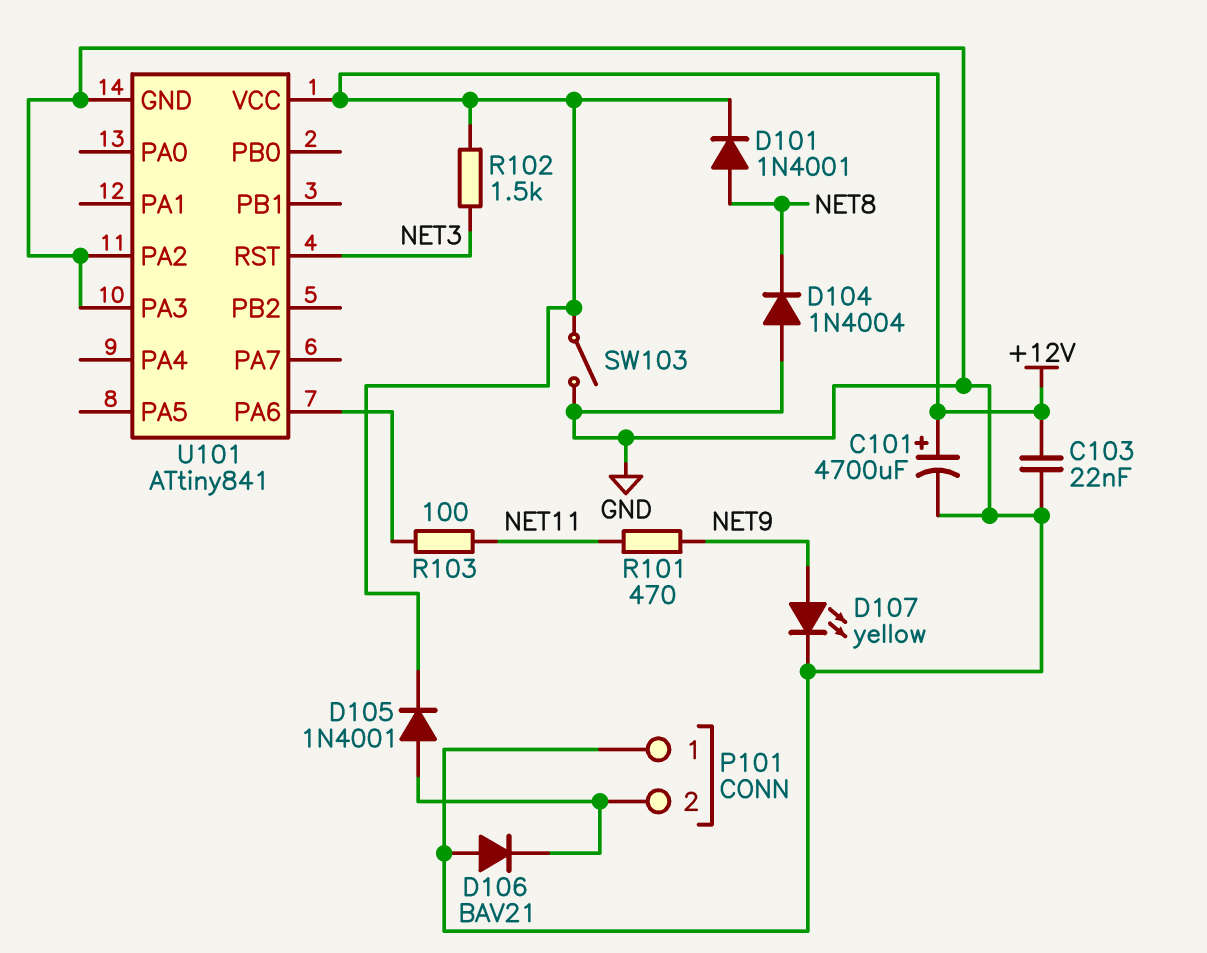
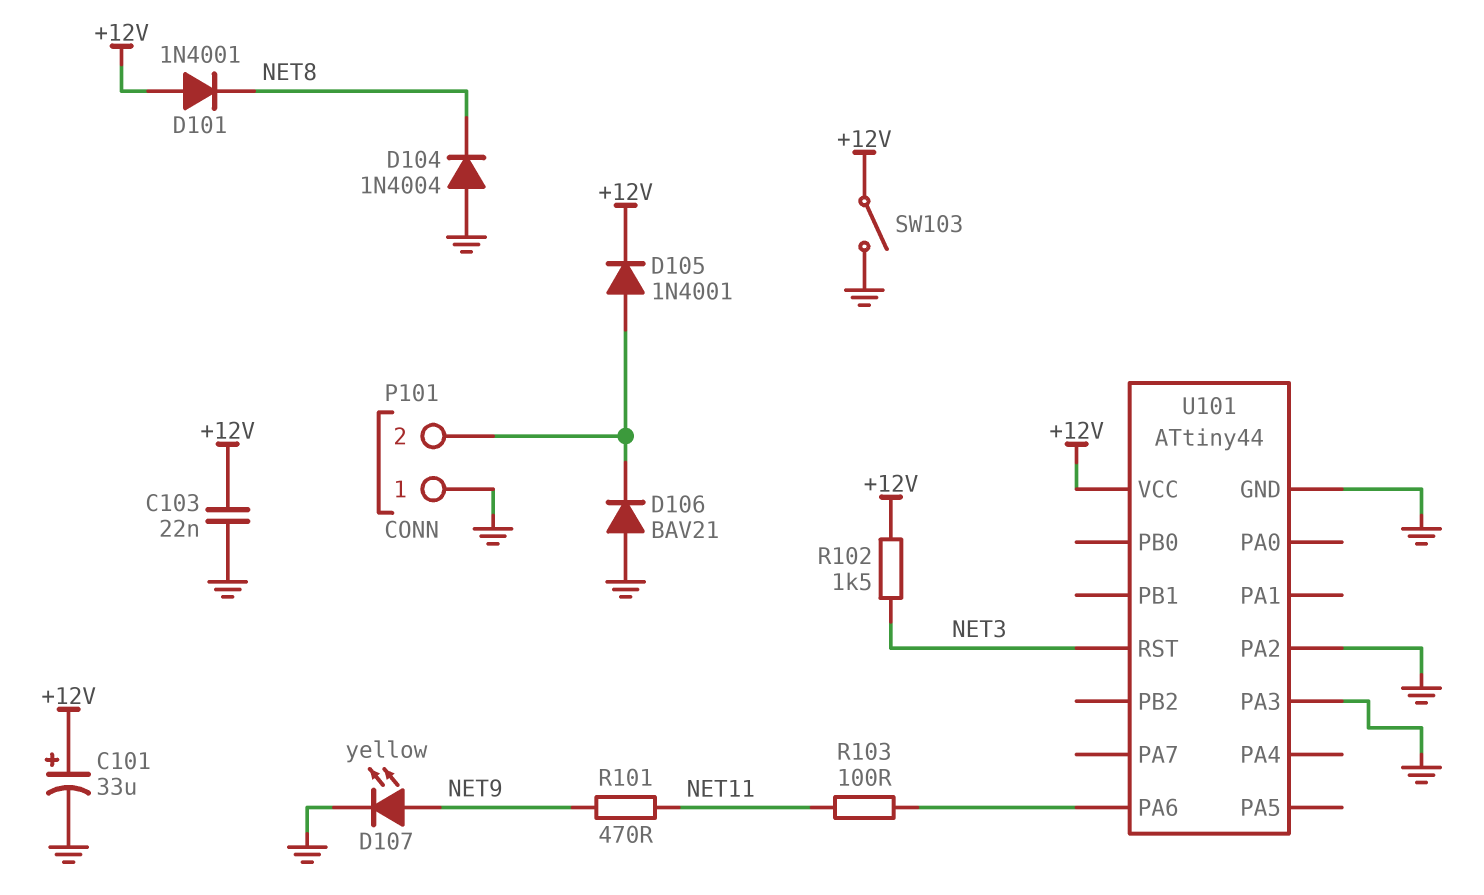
C101: 4700uF (plus +12V, minus GND) -> 33uF (plus +12V, minus GND)
D101: diode 1N4001 (A NET8, K +12V) -> diode 1N4001 (A +12V, K NET8)
U101: ATtiny841 -> ATtiny44

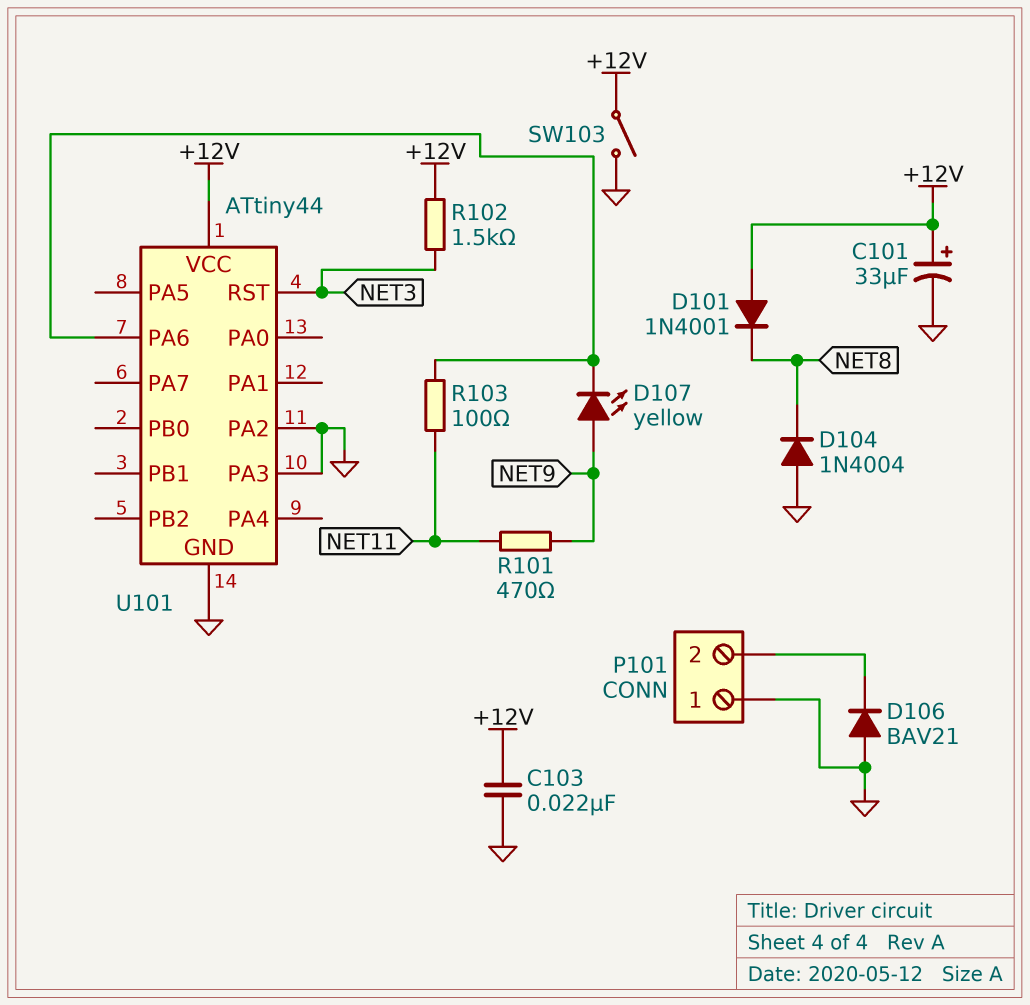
D105: diode 1N4001 (A P101/2, K +12V) -> none
D107: LED yellow (A NET9, K GND) -> LED yellow (A NET9, K U101/PA6)

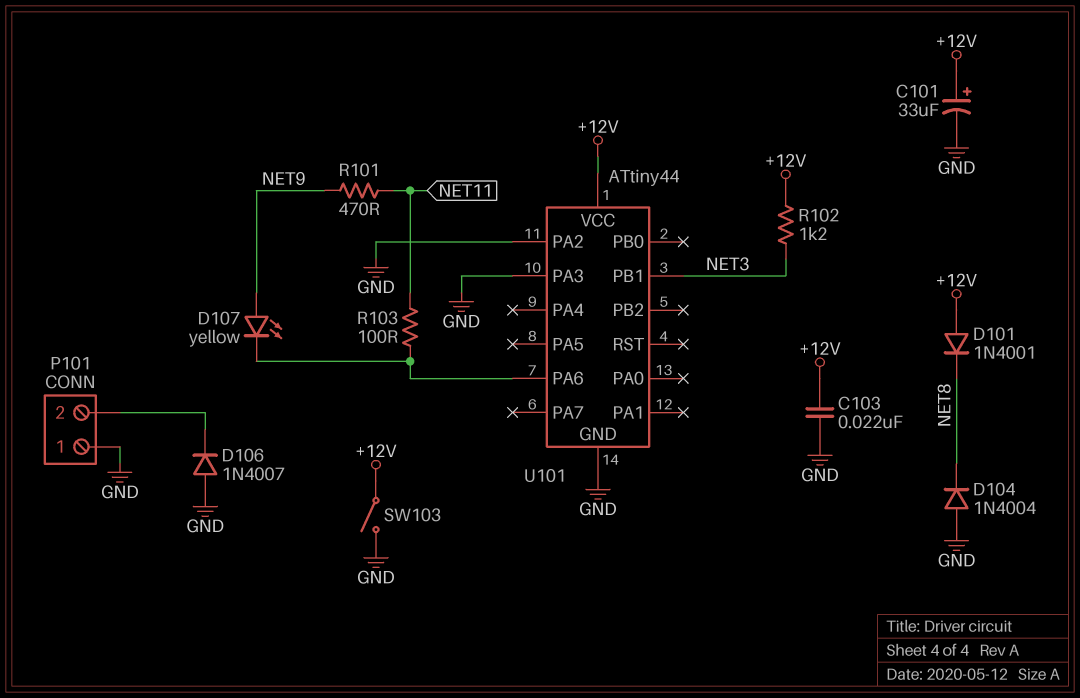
D106: diode BAV21 (A GND, K P101/2) -> diode 1N4007 (A GND, K P101/2)
R102: 1.5k (+12V, NET3) -> 1.2k (+12V, NET3)
U101 pin PB1: none -> NET3
U101 pin RST: NET3 -> none

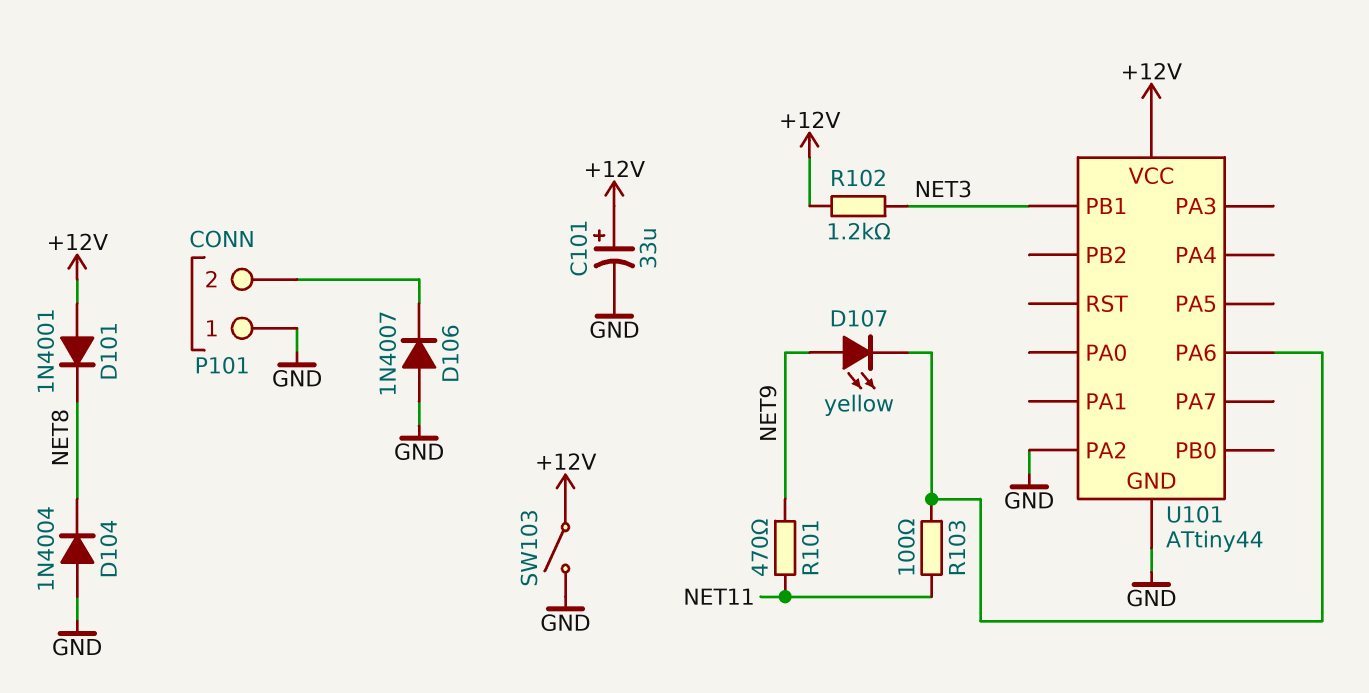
C103: 22nF (+12V, GND) -> none
U101 pin PA3: GND -> none

